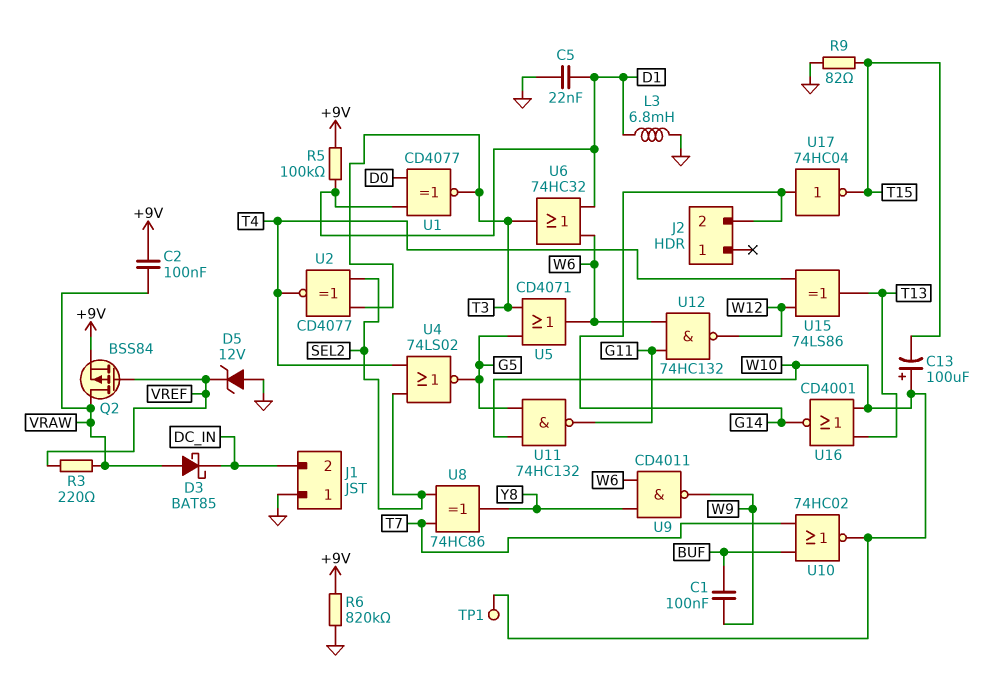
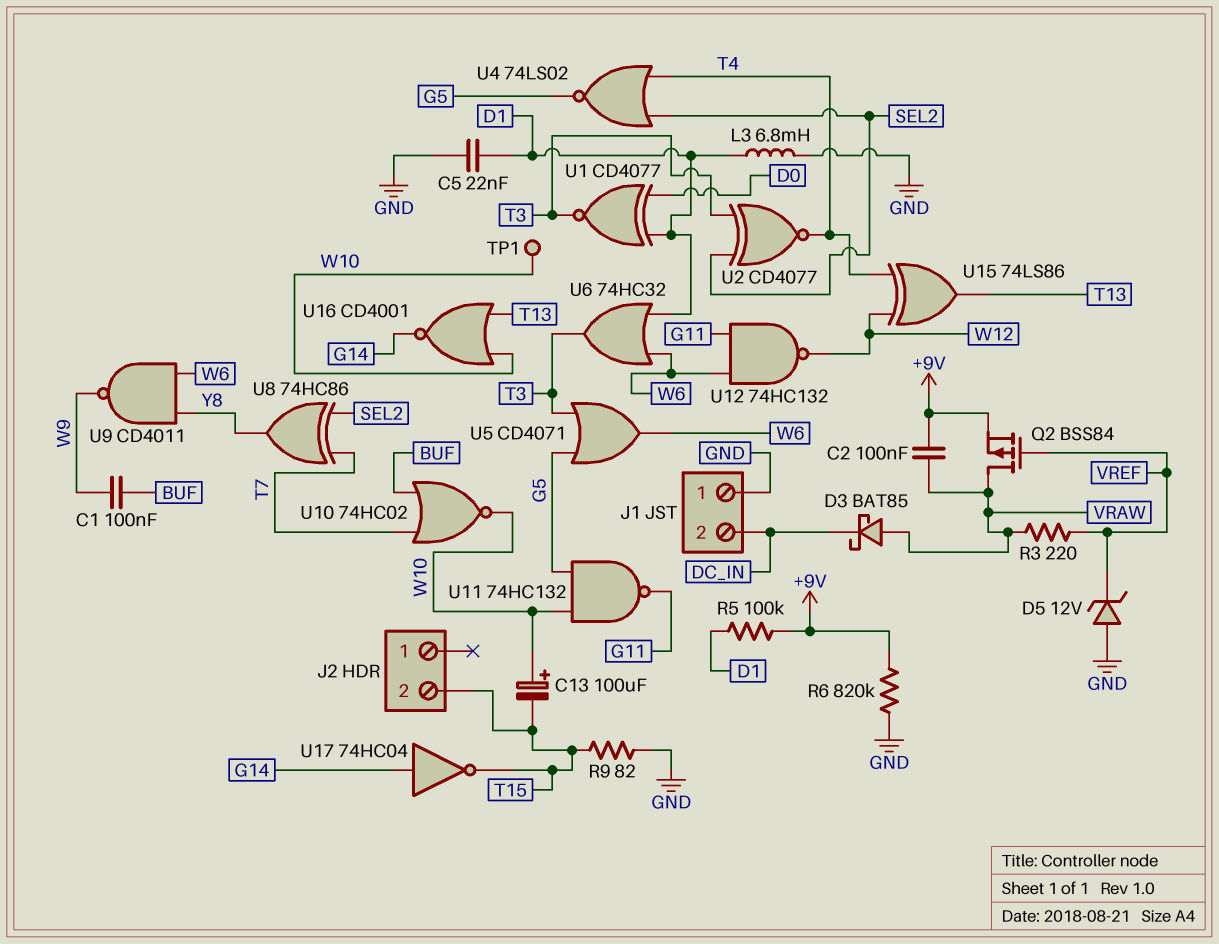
J2 pin 2: G14 -> T15

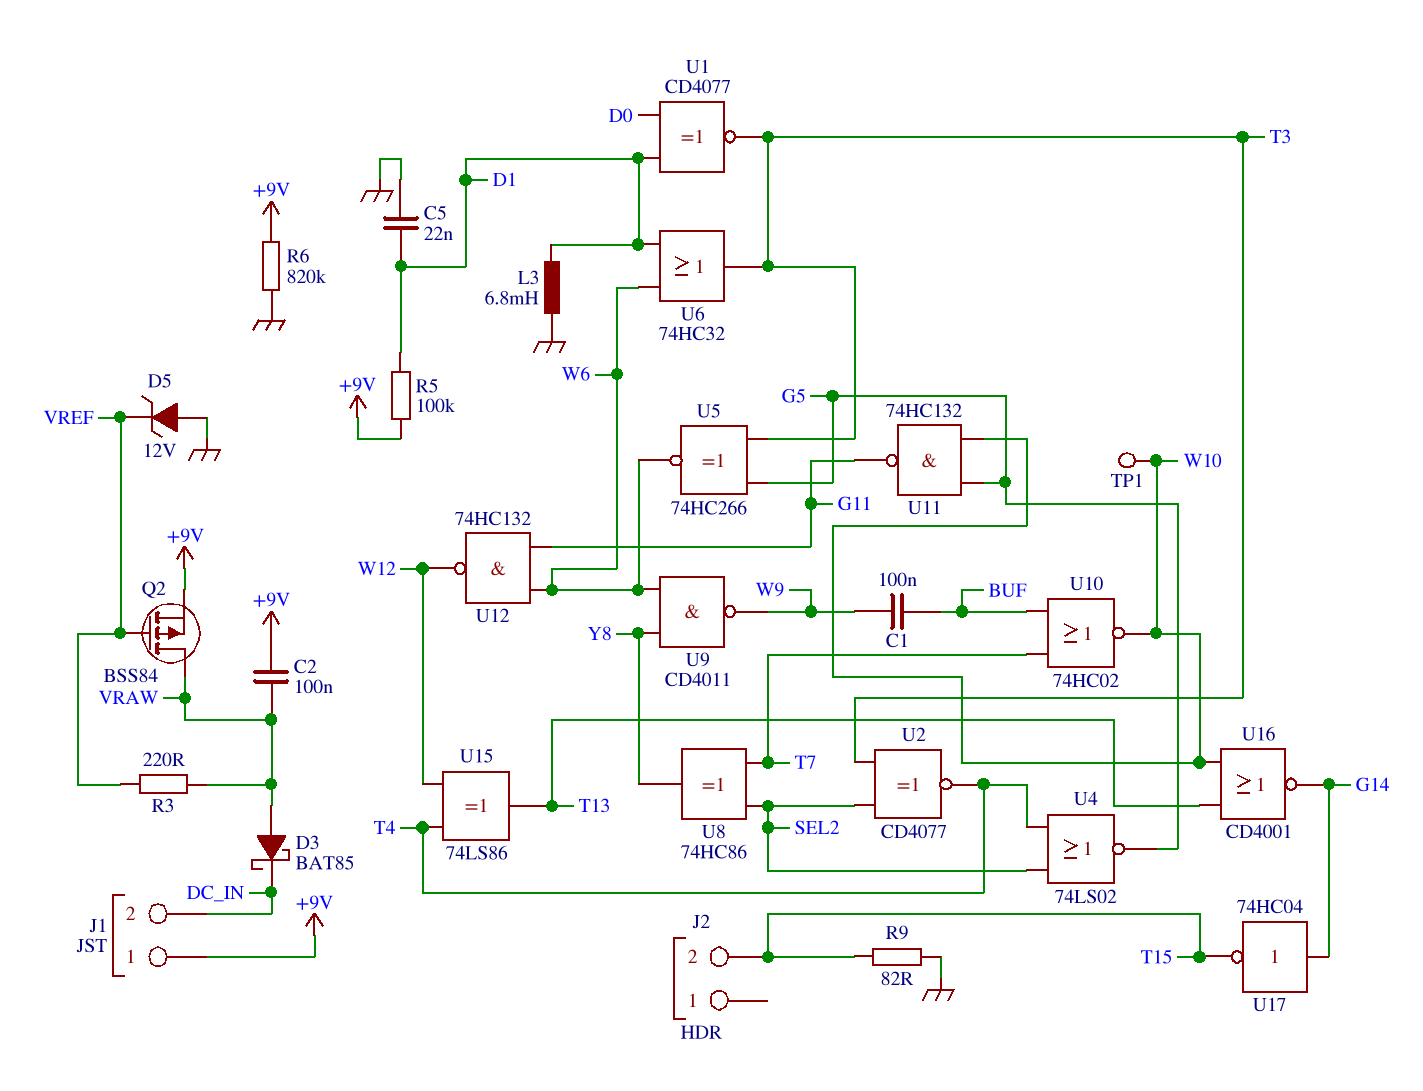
C13: 100uF (plus W10, minus T15) -> none
J1 pin 1: GND -> +9V
U5: OR CD4071 (in G5, in T3, out W6) -> XNOR 74HC266 (in G5, in T3, out W6)

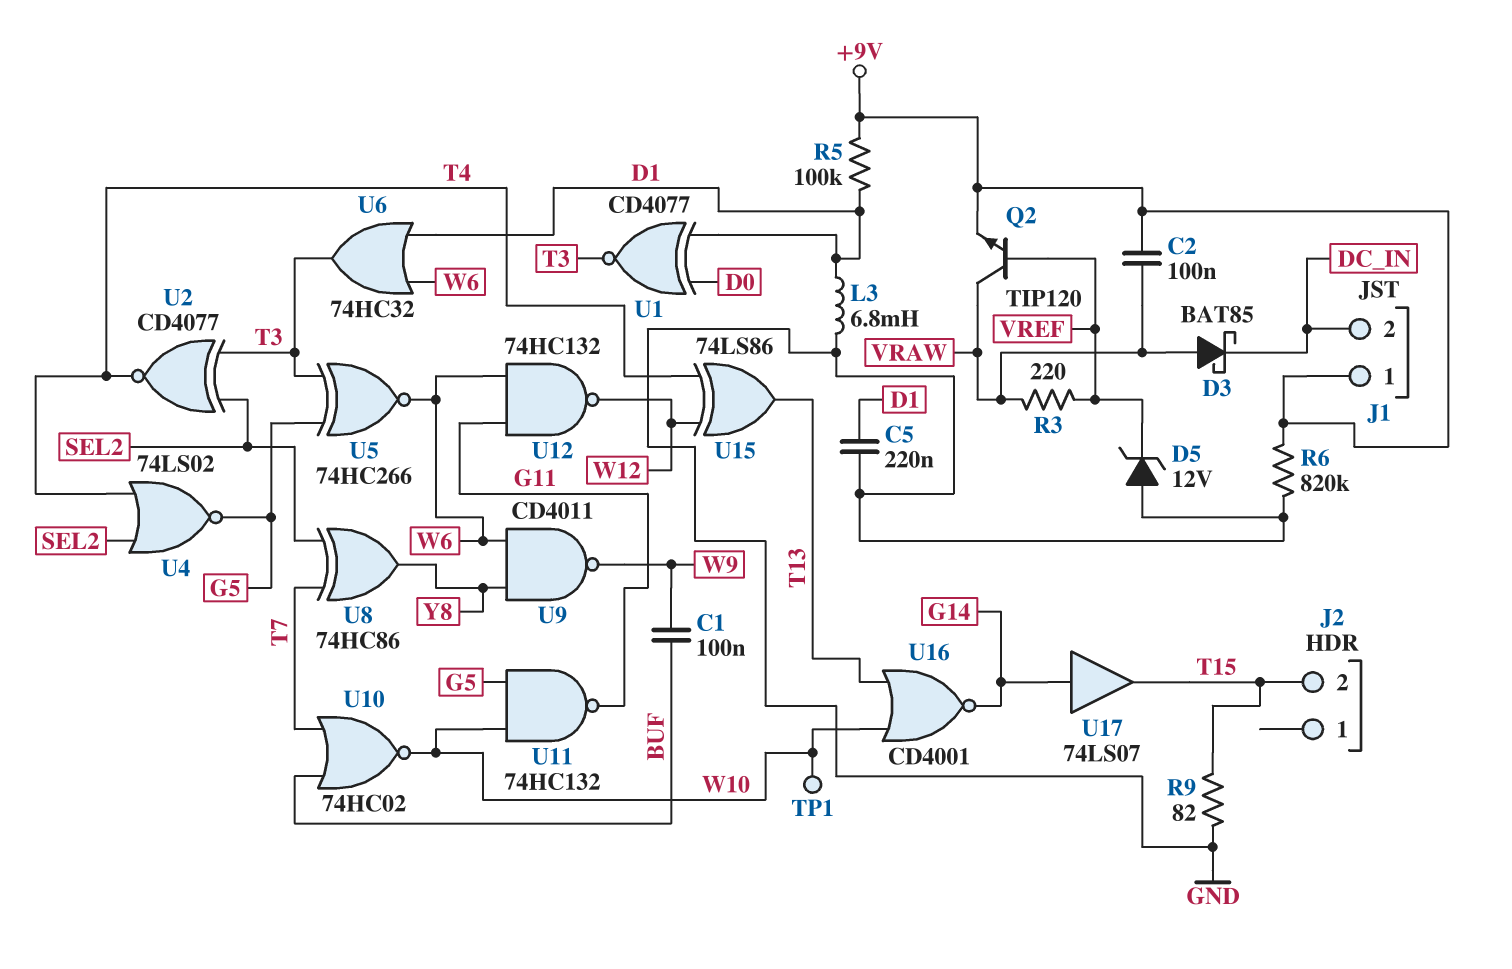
C5: 22nF (D1, GND) -> 220nF (D1, GND)
Q2: PMOS BSS84 (G VREF, D VRAW, S +9V) -> NPN TIP120 (B VREF, C VRAW, E +9V)
U17: NOT 74HC04 (in G14, out T15) -> buffer 74LS07 (in G14, out T15)

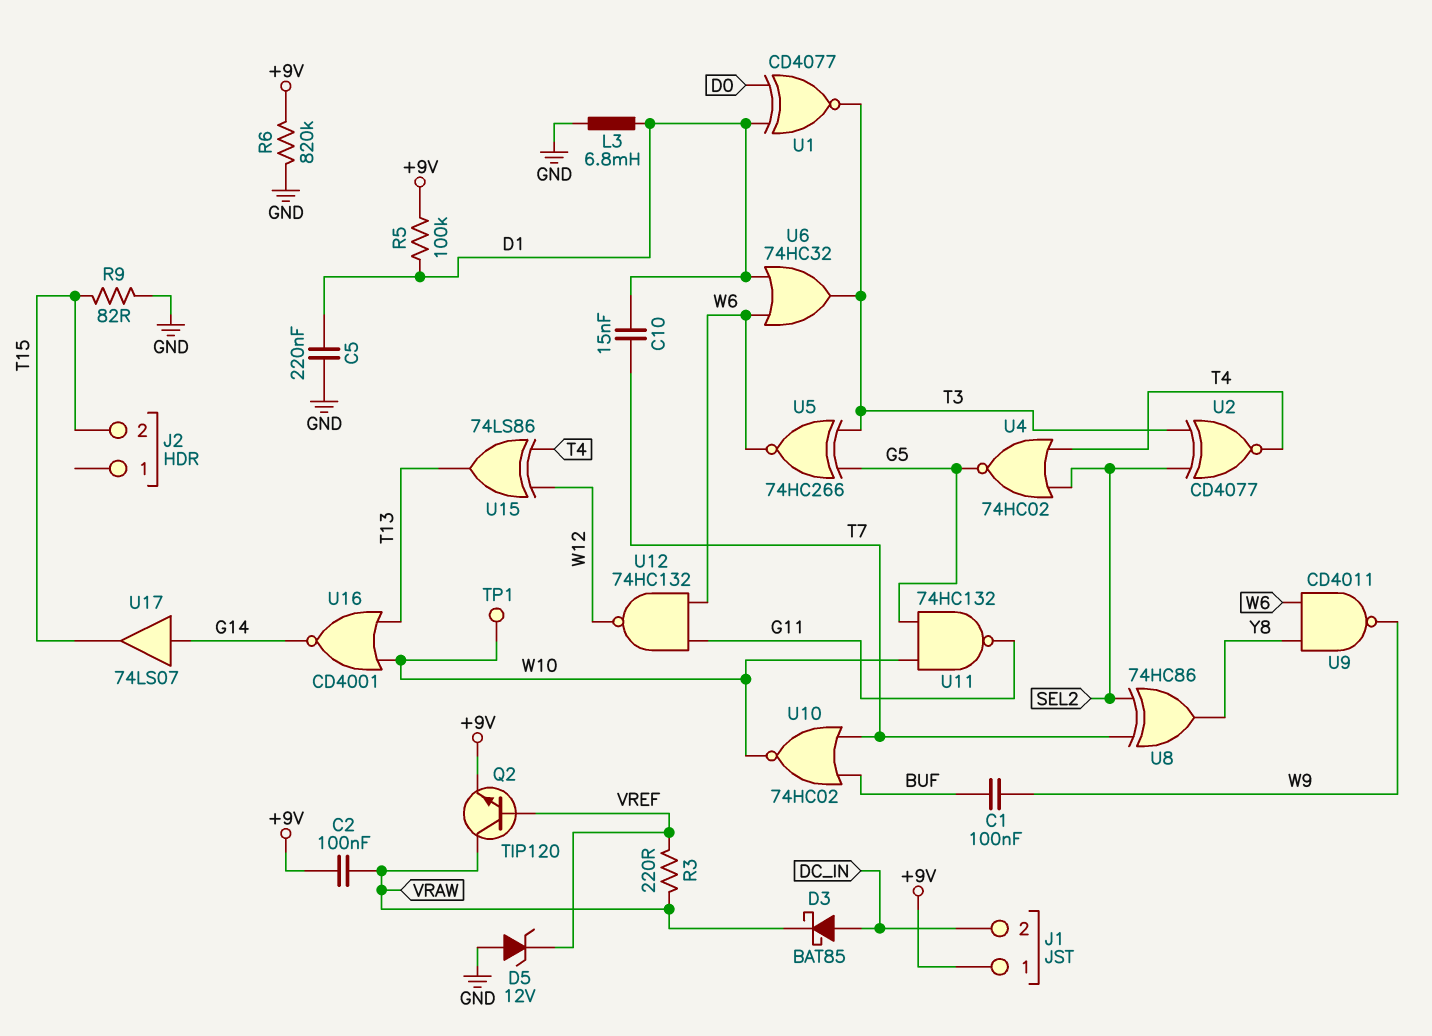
C10: none -> 15nF (D1, T7)
D3: schottky BAT85 (A VRAW, K DC_IN) -> schottky BAT85 (A DC_IN, K VRAW)
U4: NOR 74LS02 (in SEL2, in T4, out G5) -> NOR 74HC02 (in SEL2, in T4, out G5)

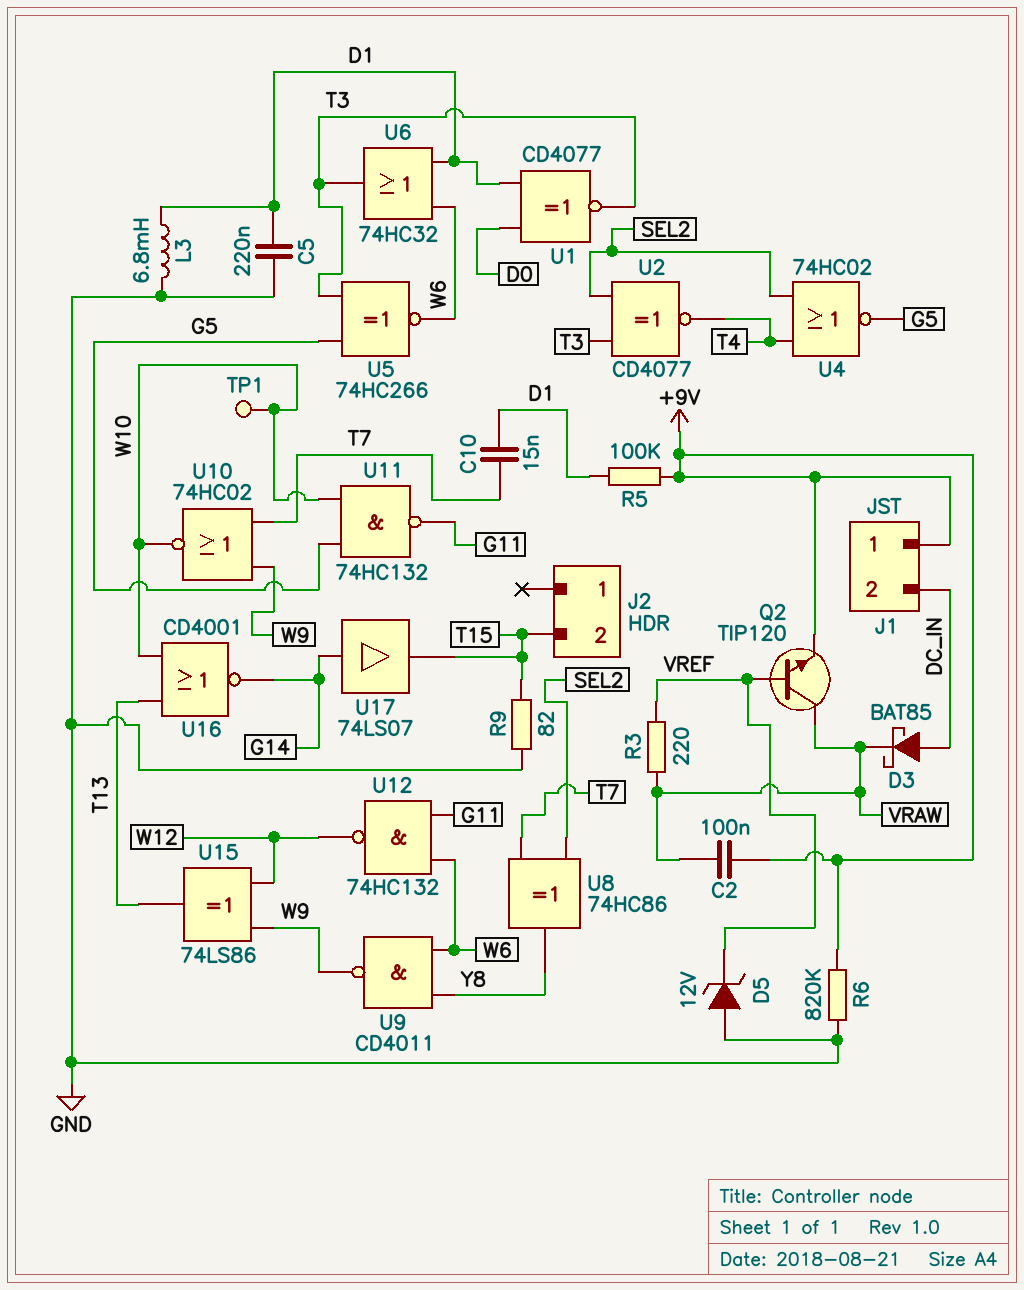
C1: 100nF (BUF, W9) -> none
U10: NOR 74HC02 (in BUF, in T7, out W10) -> NOR 74HC02 (in T7, in W9, out W10)
U15: XOR 74LS86 (in T4, in W12, out T13) -> XOR 74LS86 (in W9, in W12, out T13)

